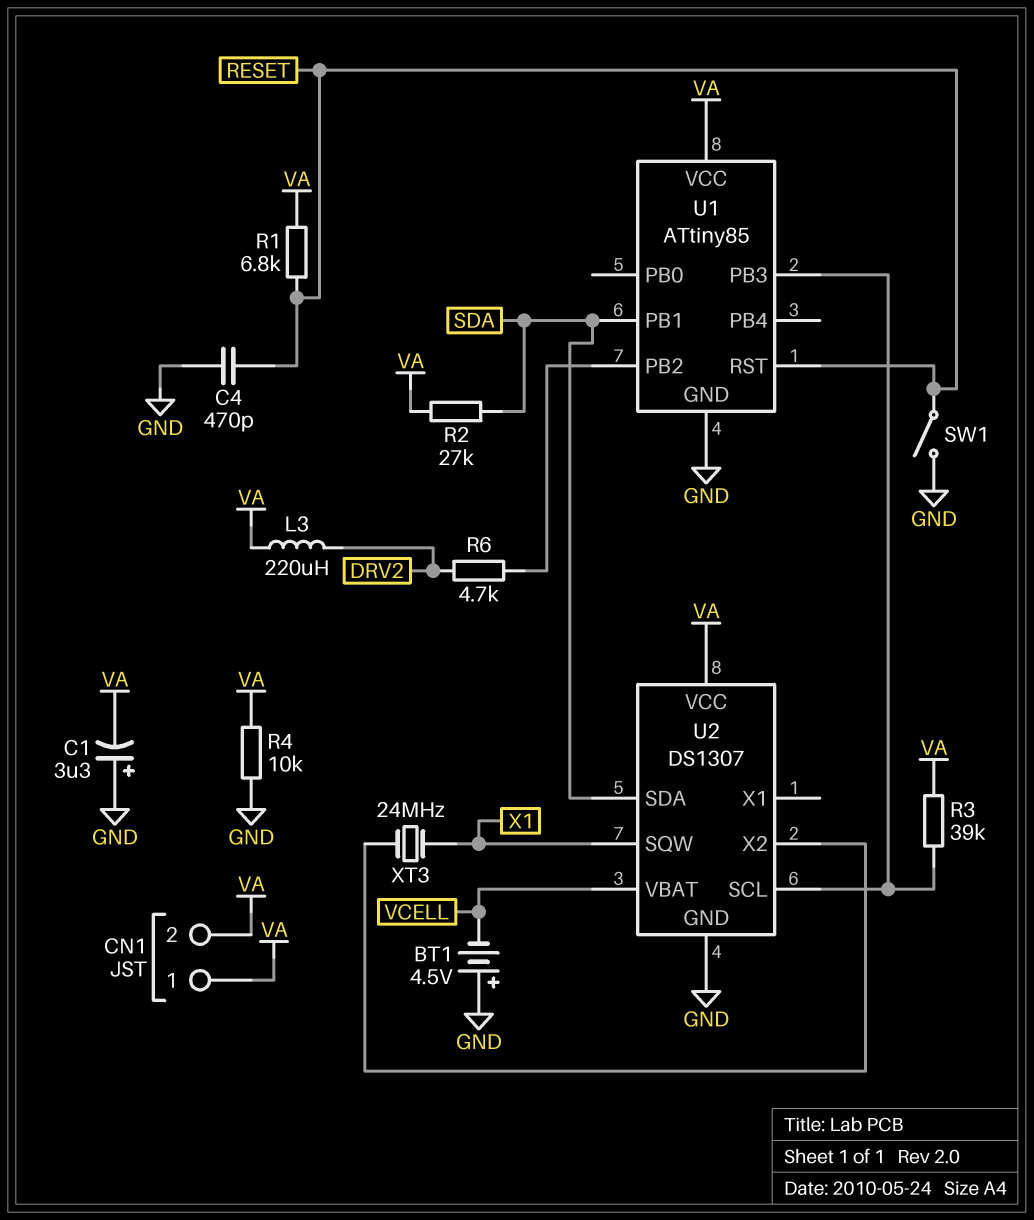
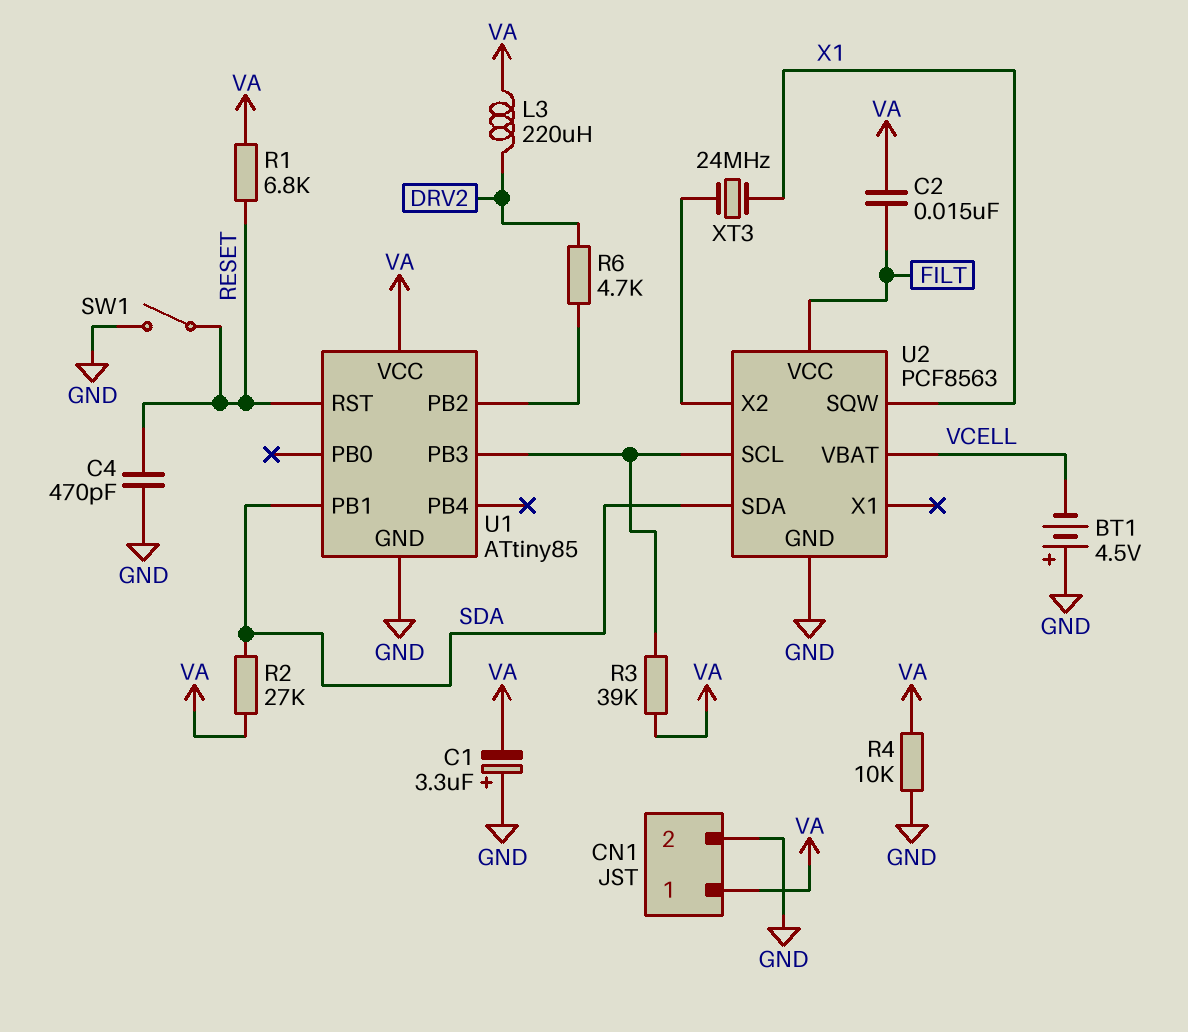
C2: none -> 15nF (FILT, VA)
CN1 pin 2: VA -> GND
U2: DS1307 -> PCF8563
U2 pin VCC: VA -> FILT

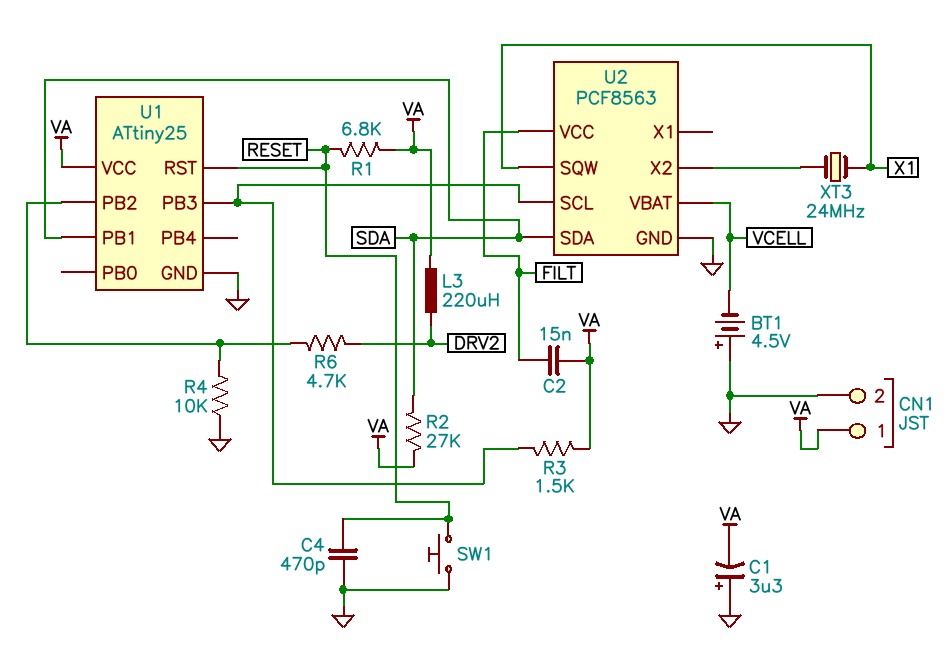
R3: 39k (U1/PB3, VA) -> 1.5k (U1/PB3, VA)
R4: 10k (GND, VA) -> 10k (GND, U1/PB2)
SW1: switch (GND, RESET) -> button (GND, RESET)
U1: ATtiny85 -> ATtiny25

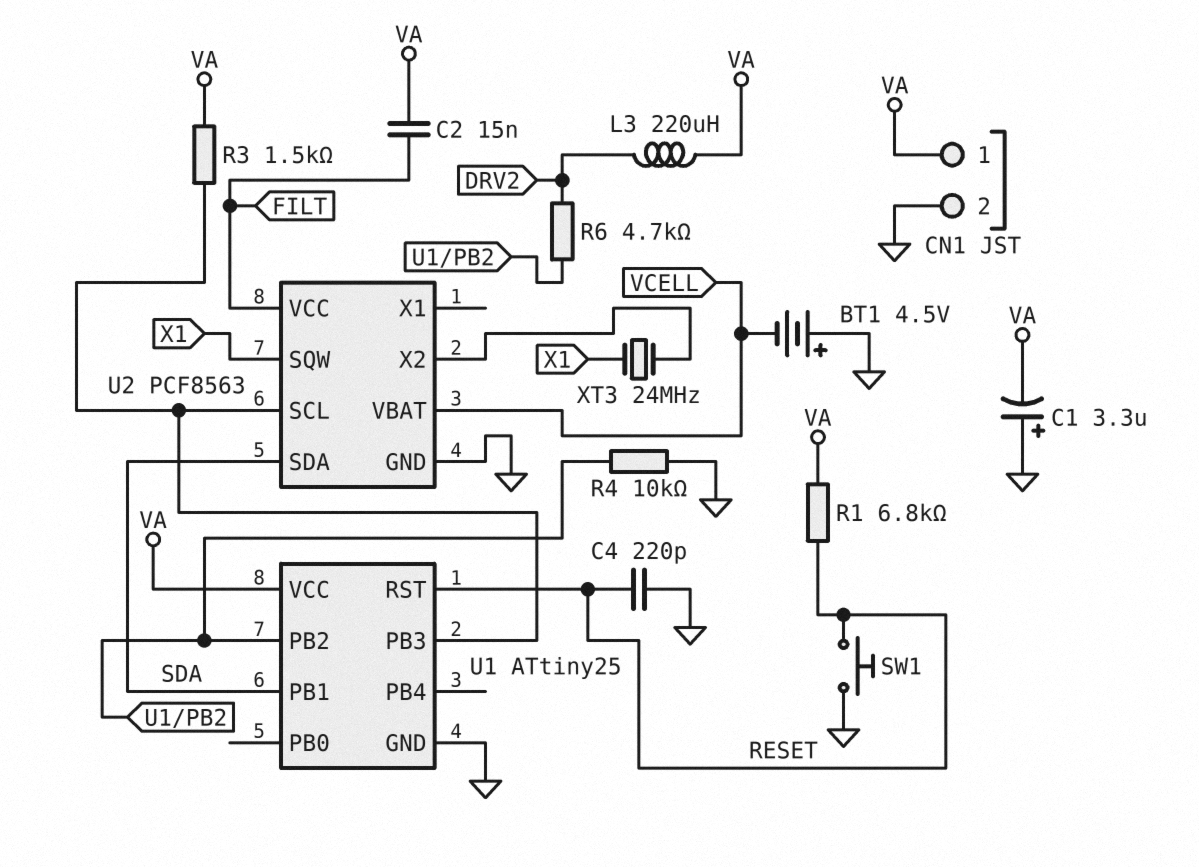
C4: 470pF (GND, RESET) -> 220pF (GND, RESET)
R2: 27k (SDA, VA) -> none

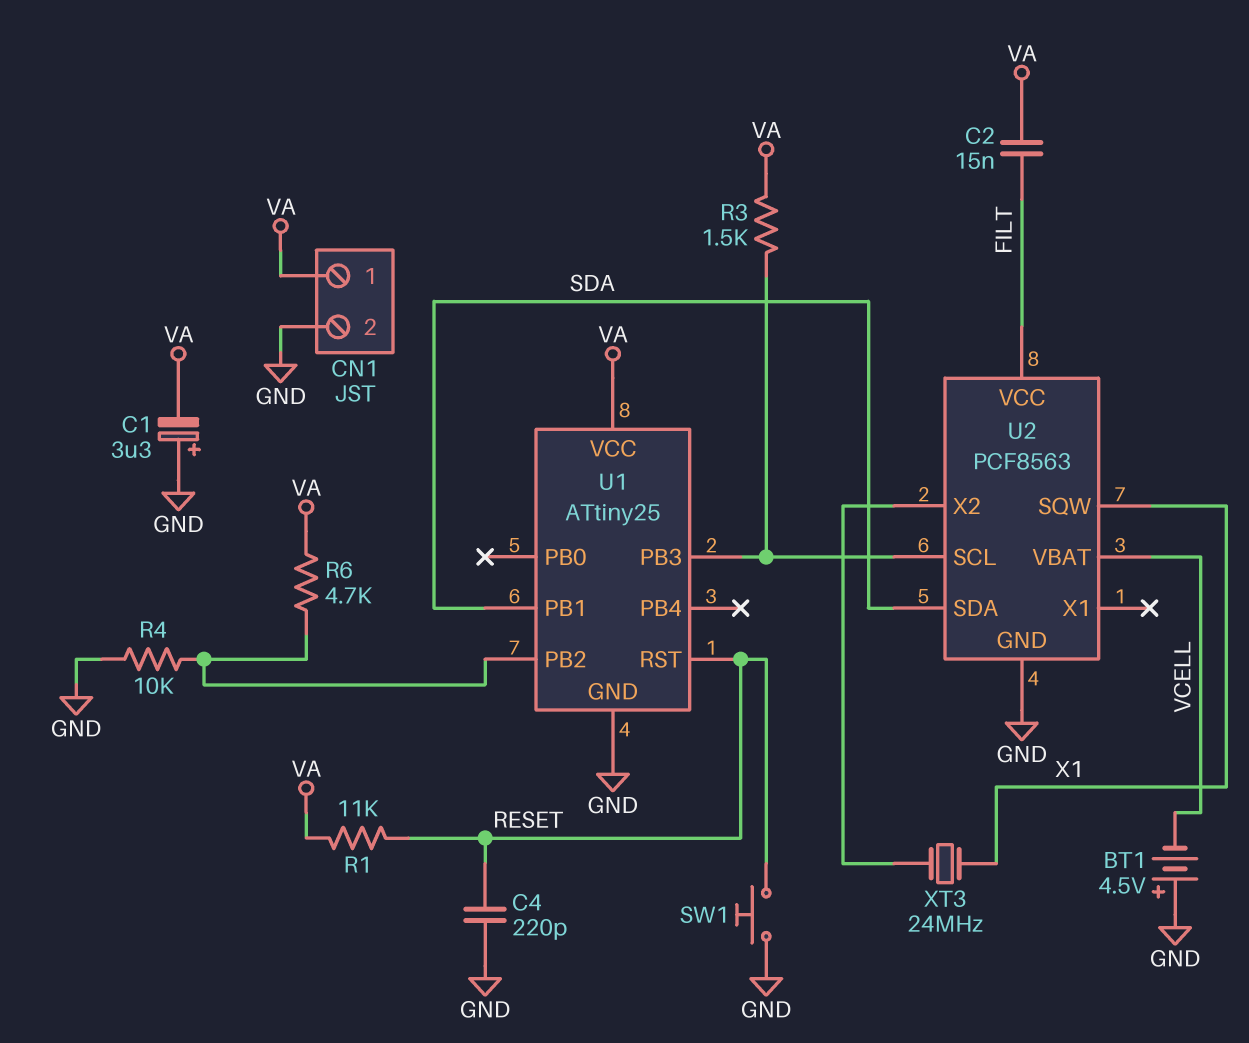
L3: 220uH (DRV2, VA) -> none
R1: 6.8k (RESET, VA) -> 11k (RESET, VA)
R6: 4.7k (DRV2, U1/PB2) -> 4.7k (U1/PB2, VA)

